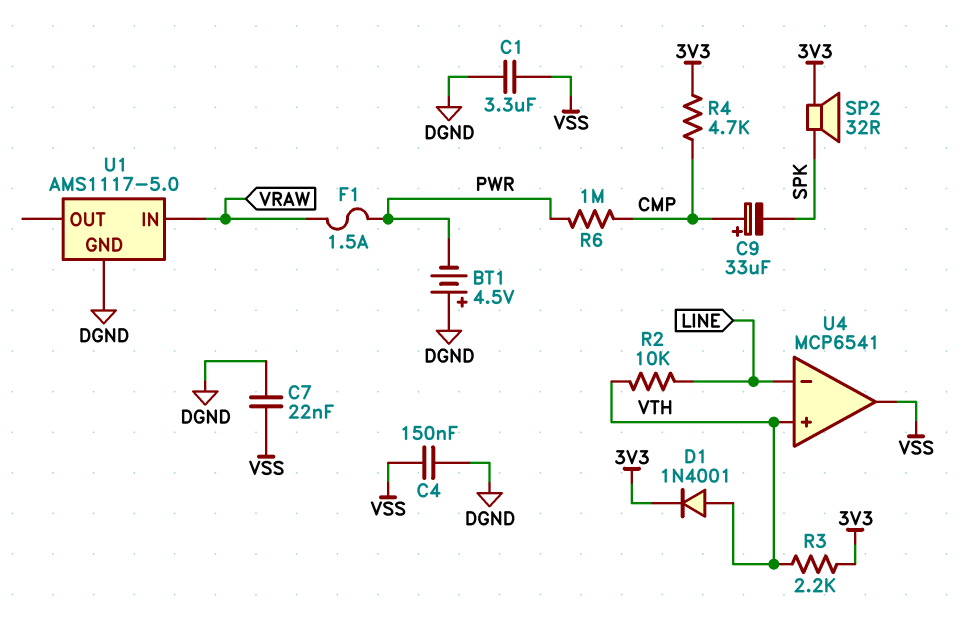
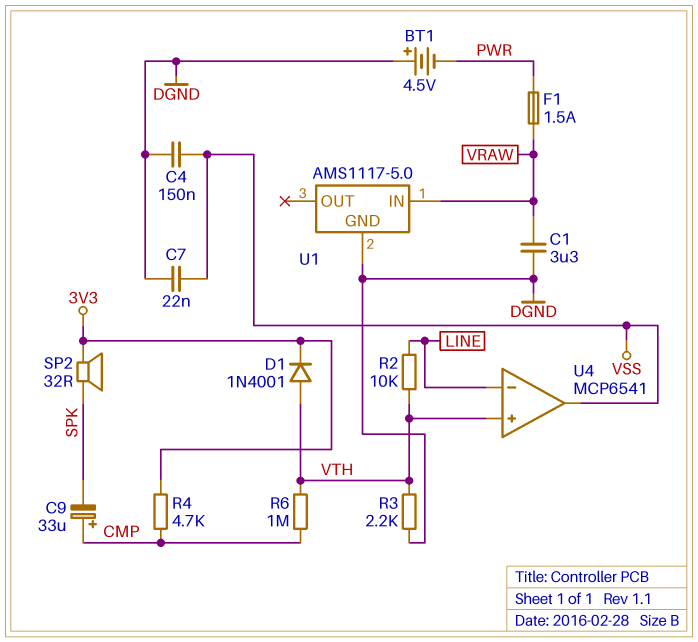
C1: 3.3uF (DGND, VSS) -> 3.3uF (DGND, VRAW)
R3: 2.2k (3V3, VTH) -> 2.2k (DGND, VTH)
R6: 1M (CMP, PWR) -> 1M (CMP, VTH)

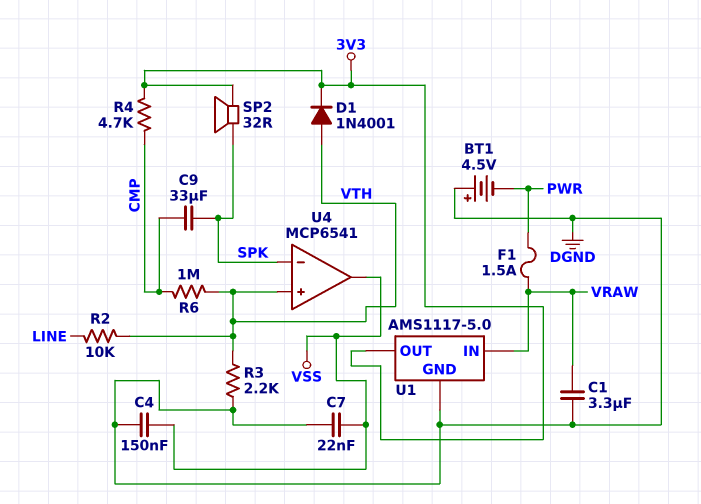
C9: 33uF (plus CMP, minus SPK) -> 33uF (CMP, SPK)
U1 pin OUT: none -> 3V3
U4 pin in-: LINE -> SPK

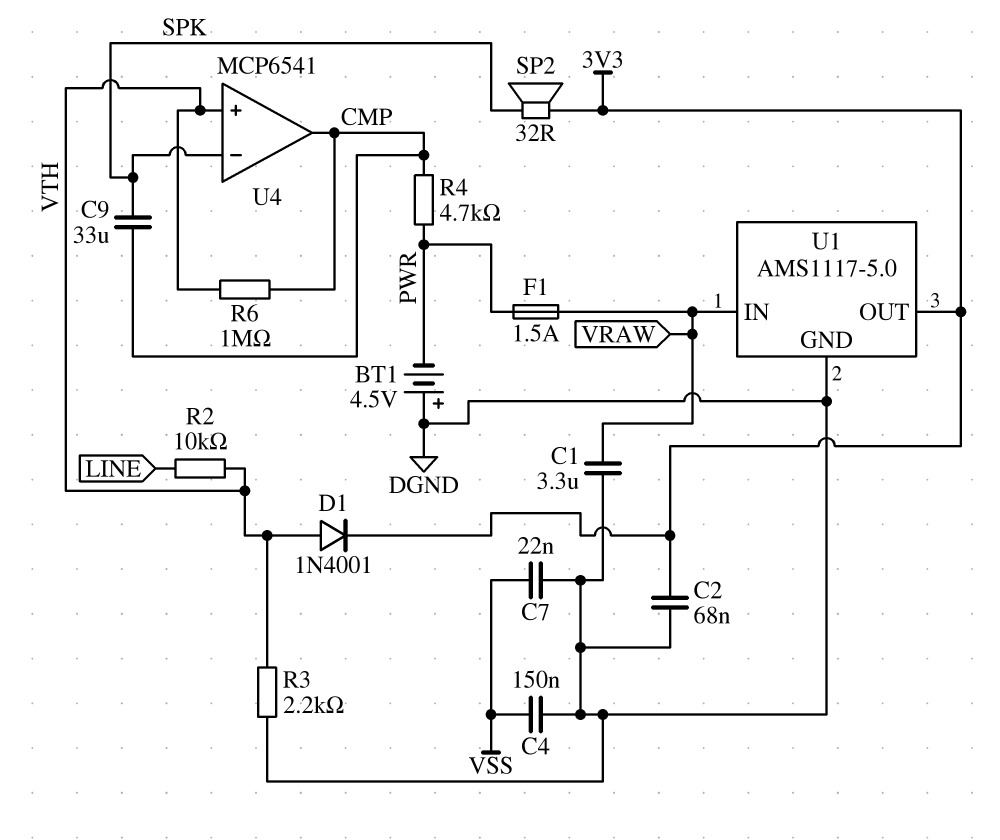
C2: none -> 68nF (3V3, DGND)
R4: 4.7k (3V3, CMP) -> 4.7k (CMP, PWR)
U4 pin out: VSS -> CMP

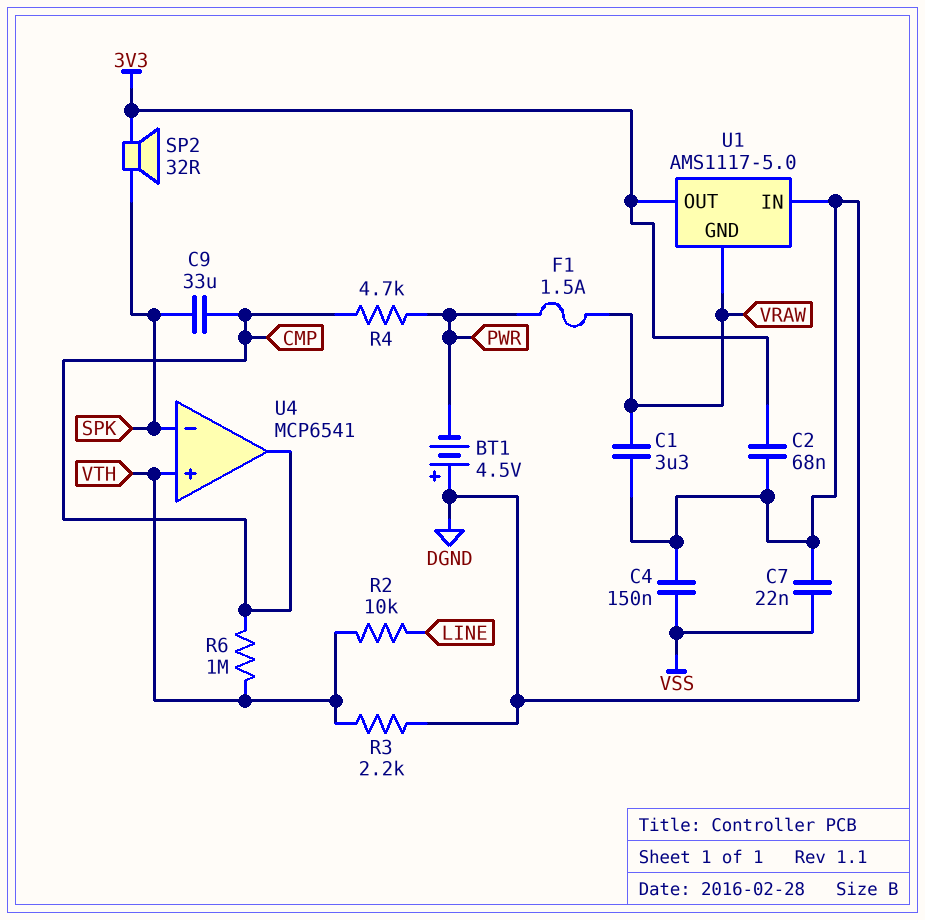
D1: diode 1N4001 (A VTH, K 3V3) -> none
U1 pin GND: DGND -> VRAW
U1 pin IN: VRAW -> DGND

